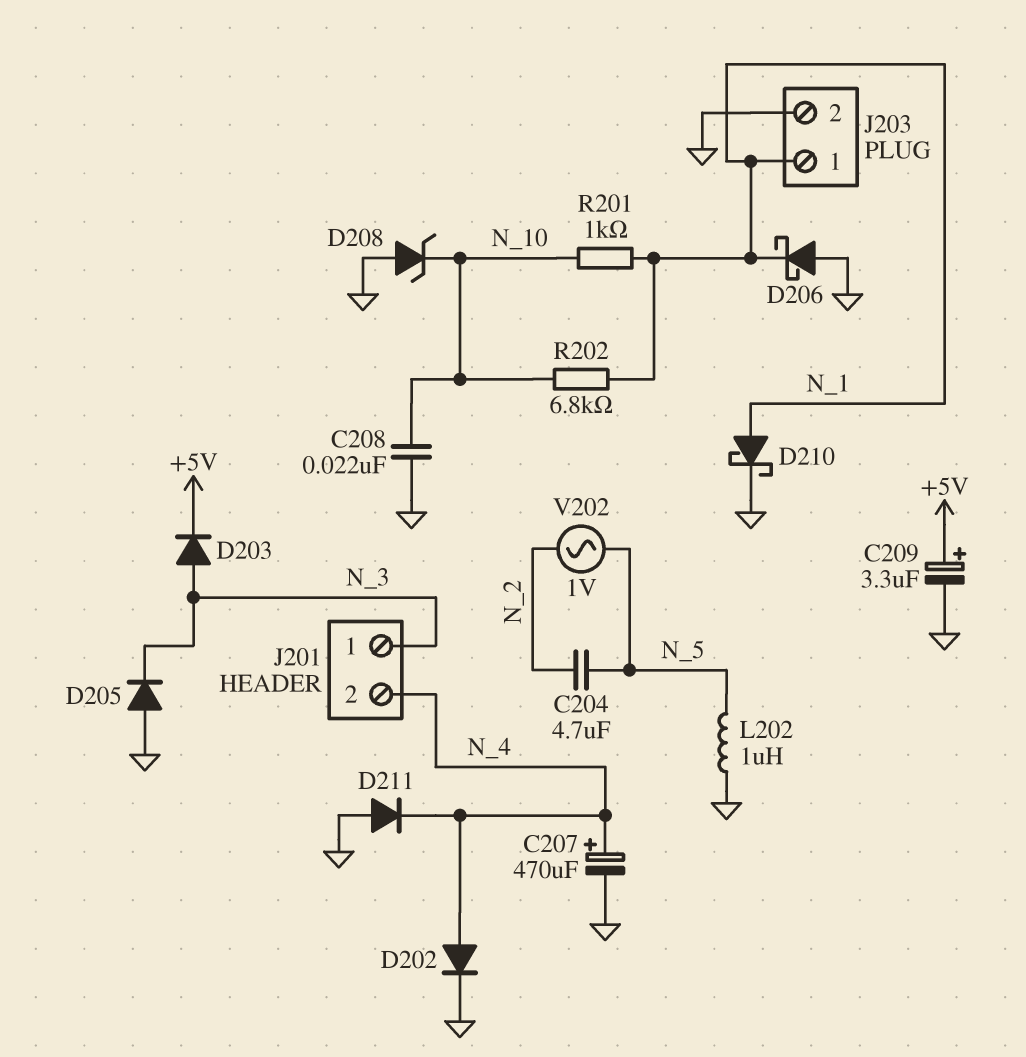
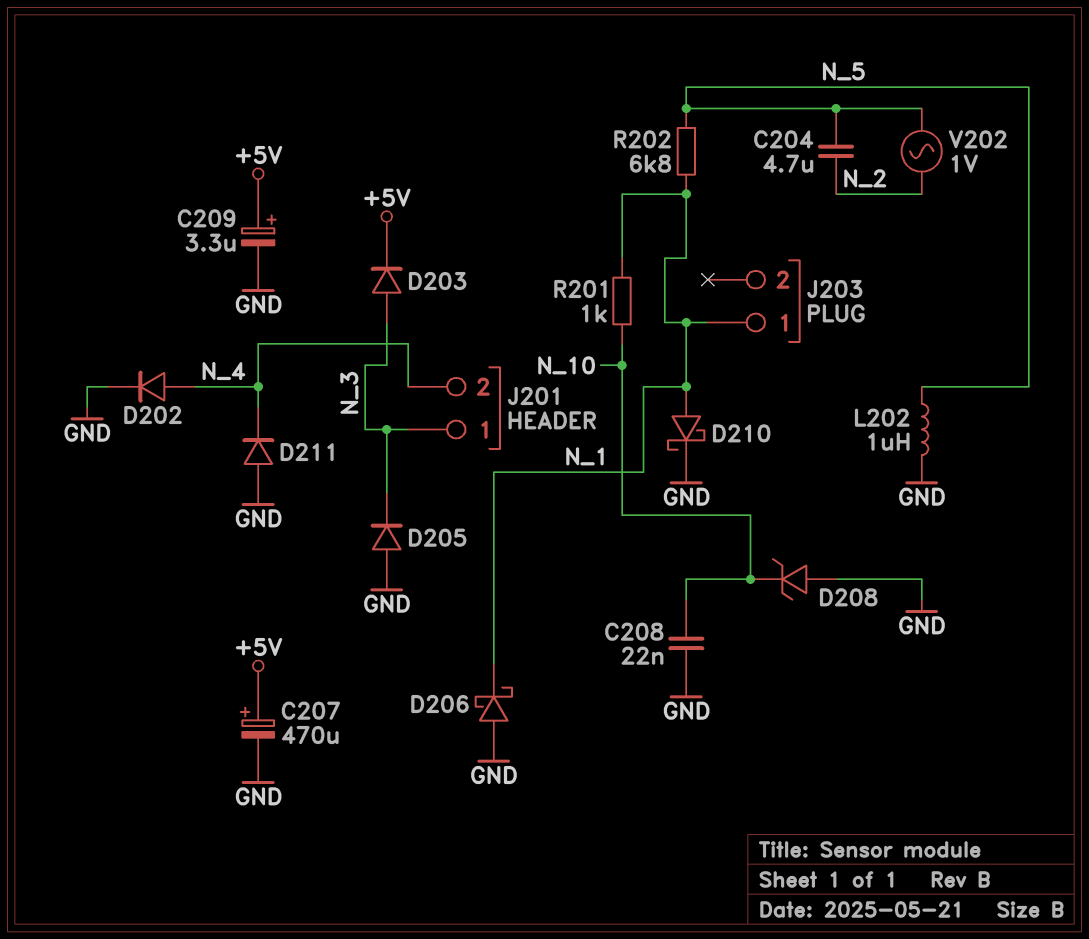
C207: 470uF (plus N_4, minus GND) -> 470uF (plus +5V, minus GND)
J203 pin 2: GND -> none
R202: 6.8k (N_1, N_10) -> 6.8k (N_1, N_5)

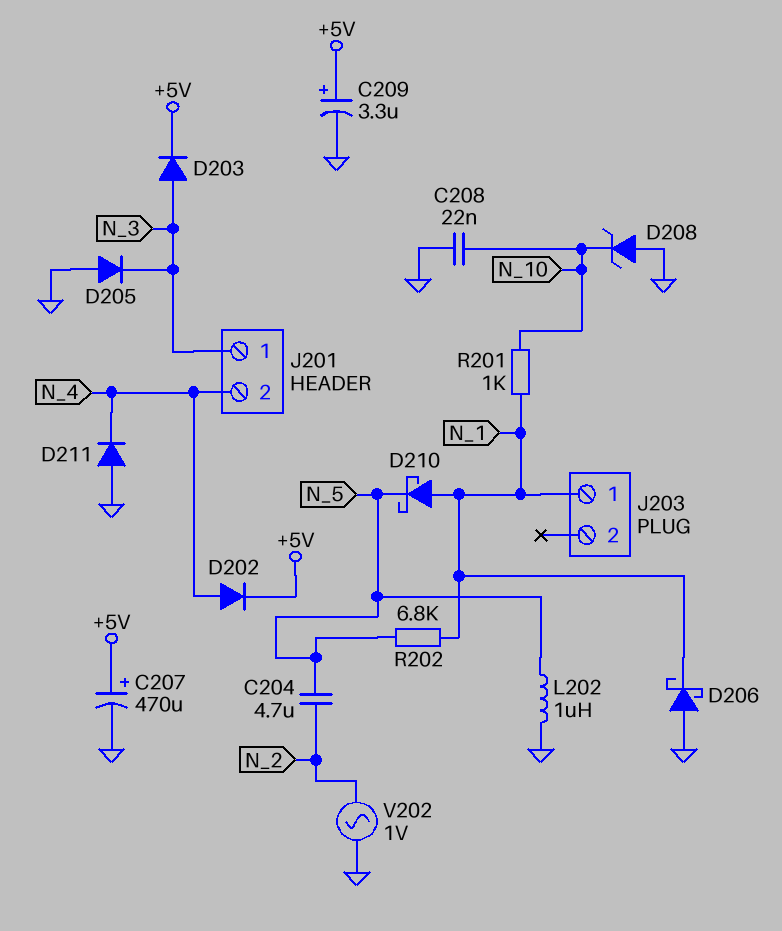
D202: diode (A N_4, K GND) -> diode (A N_4, K +5V)
D210: schottky (A N_1, K GND) -> schottky (A N_1, K N_5)
V202: AC 1V (N_2, N_5) -> AC 1V (GND, N_2)

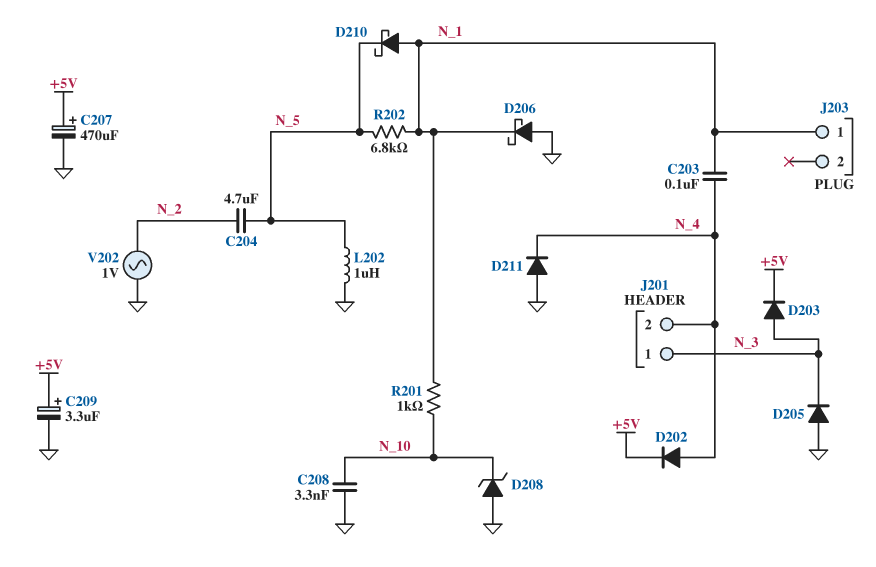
C203: none -> 100nF (N_1, N_4)
C208: 22nF (GND, N_10) -> 3.3nF (GND, N_10)

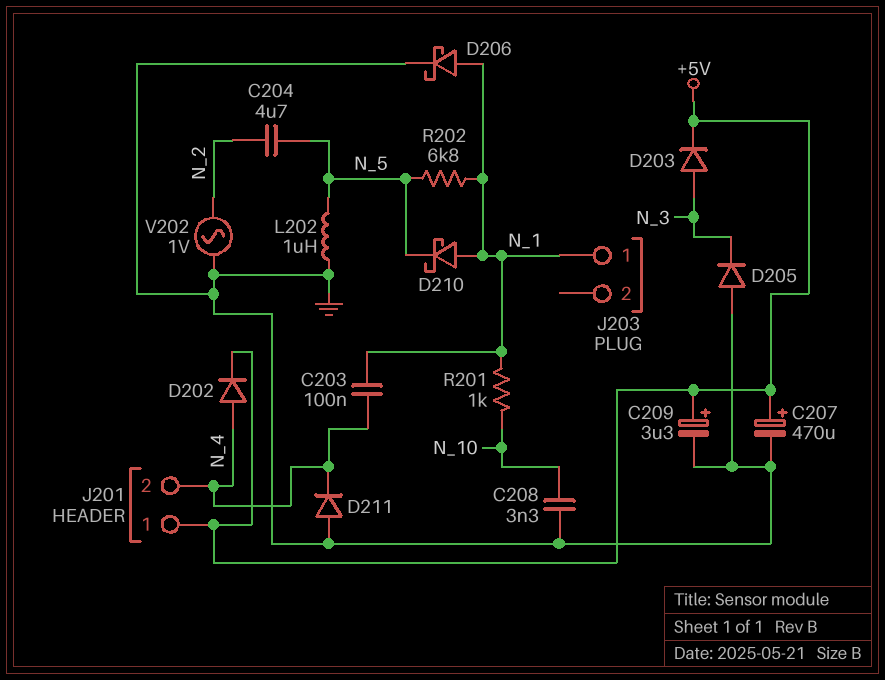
D206: schottky (A GND, K N_1) -> schottky (A N_1, K GND)
D208: zener (A GND, K N_10) -> none
J201 pin 1: N_3 -> +5V

